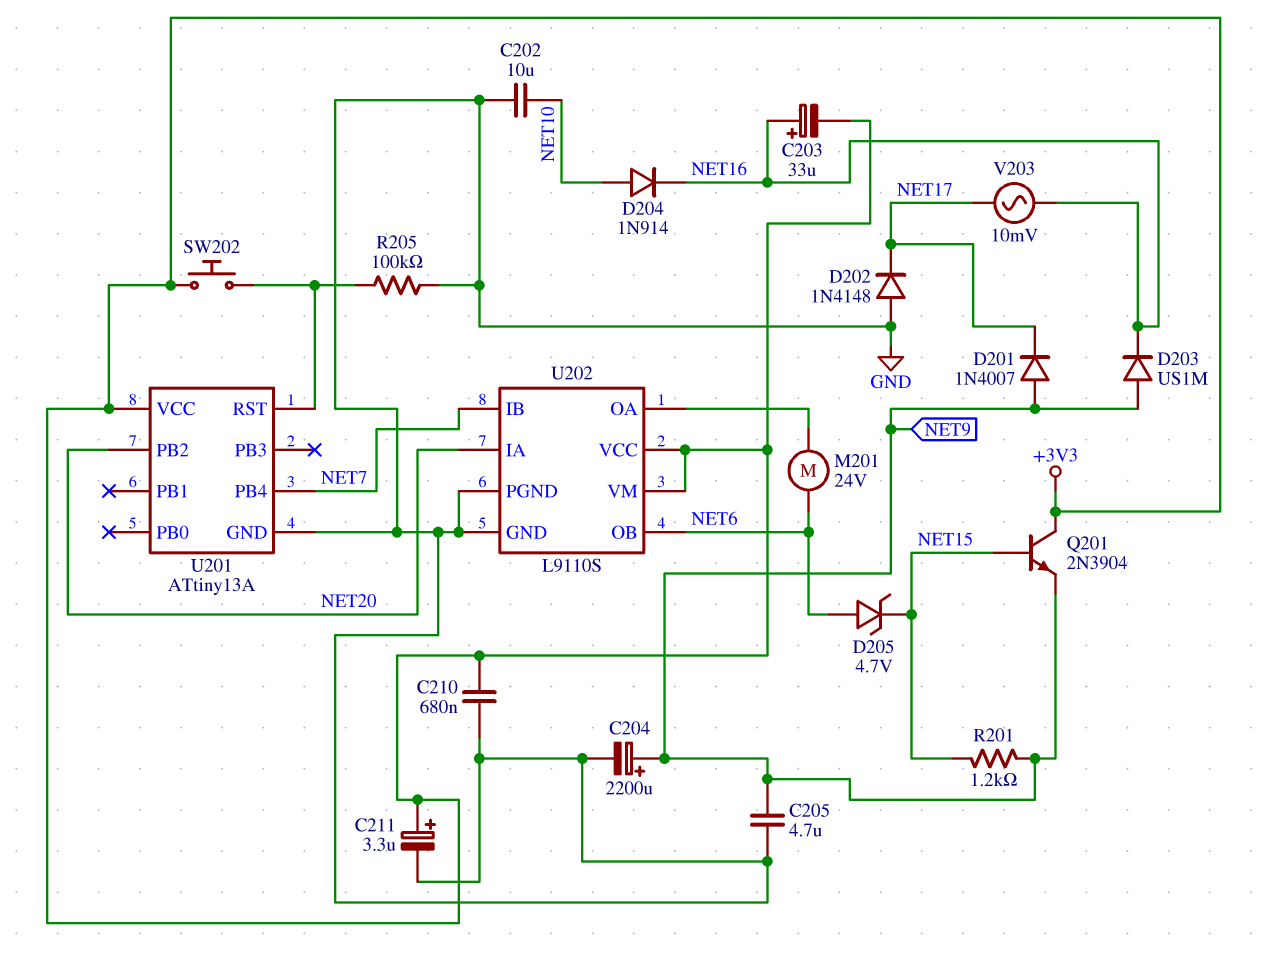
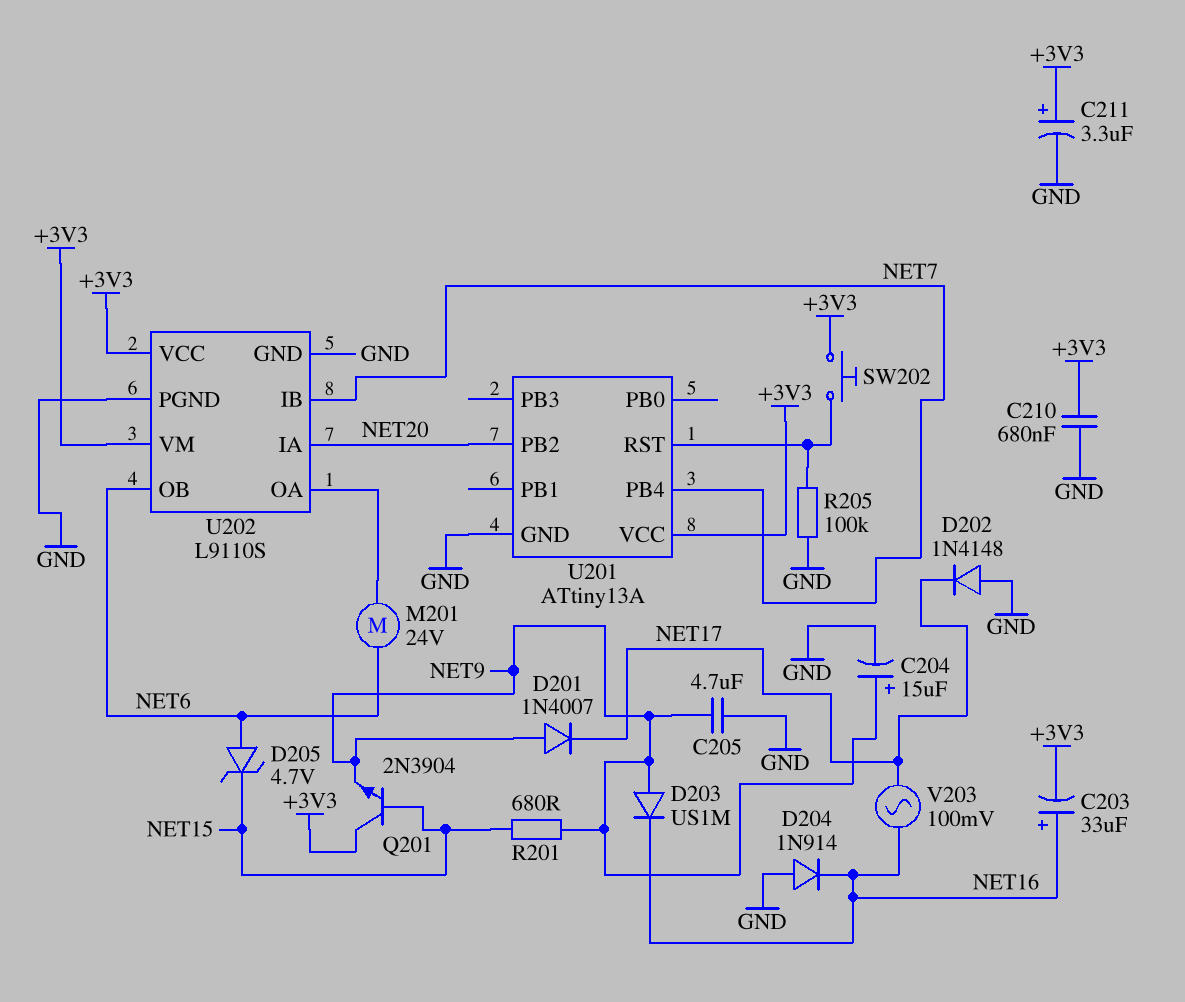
C202: 10uF (GND, NET10) -> none
C204: 2200uF (plus NET9, minus GND) -> 15uF (plus NET9, minus GND)
D204: diode 1N914 (A NET10, K NET16) -> diode 1N914 (A GND, K NET16)
R201: 1.2k (NET9, NET15) -> 680 (NET9, NET15)
V203: AC 10mV (NET16, NET17) -> AC 100mV (NET16, NET17)

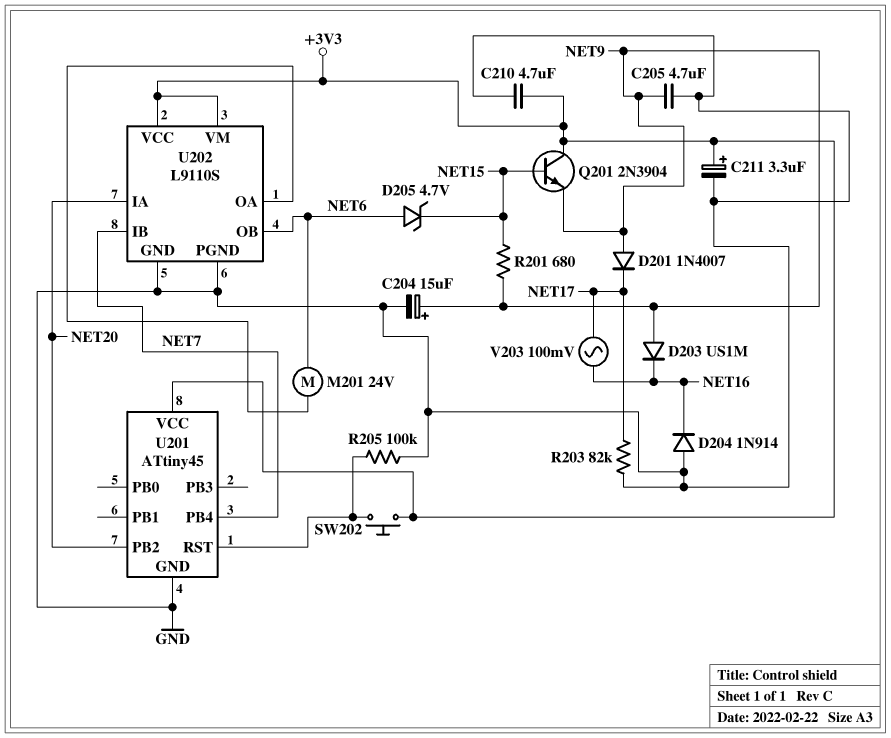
C203: 33uF (plus NET16, minus +3V3) -> none
C210: 680nF (+3V3, GND) -> 4.7uF (+3V3, GND)
D202: diode 1N4148 (A GND, K NET17) -> none
R203: none -> 82k (GND, NET17)
U201: ATtiny13A -> ATtiny45

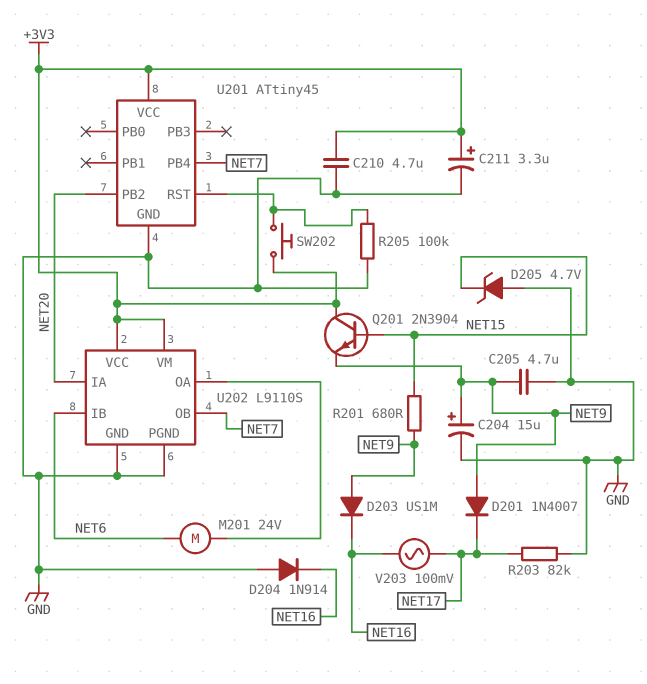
D205: zener 4.7V (A NET6, K NET15) -> zener 4.7V (A GND, K NET15)
U202 pin IB: NET7 -> NET6
U202 pin OB: NET6 -> NET7

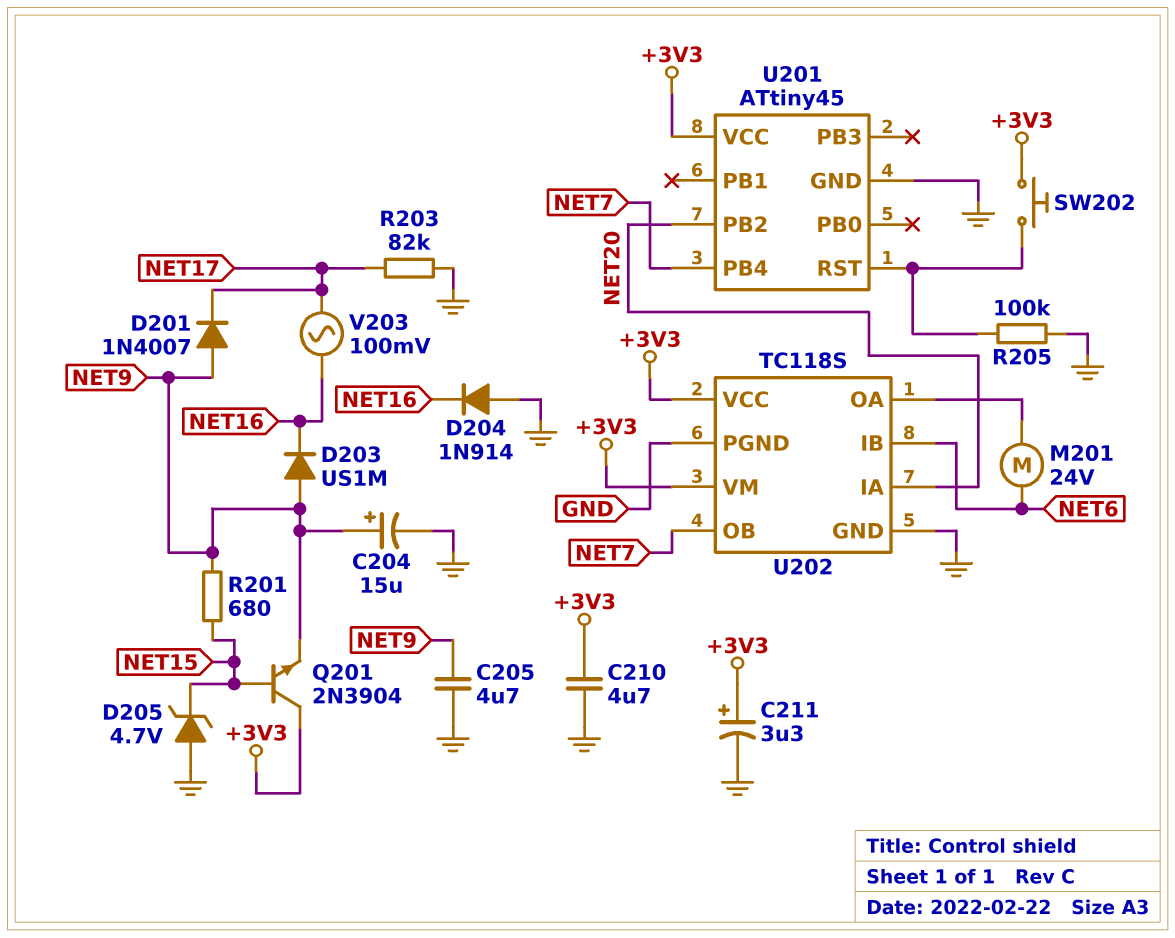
U202: L9110S -> TC118S

